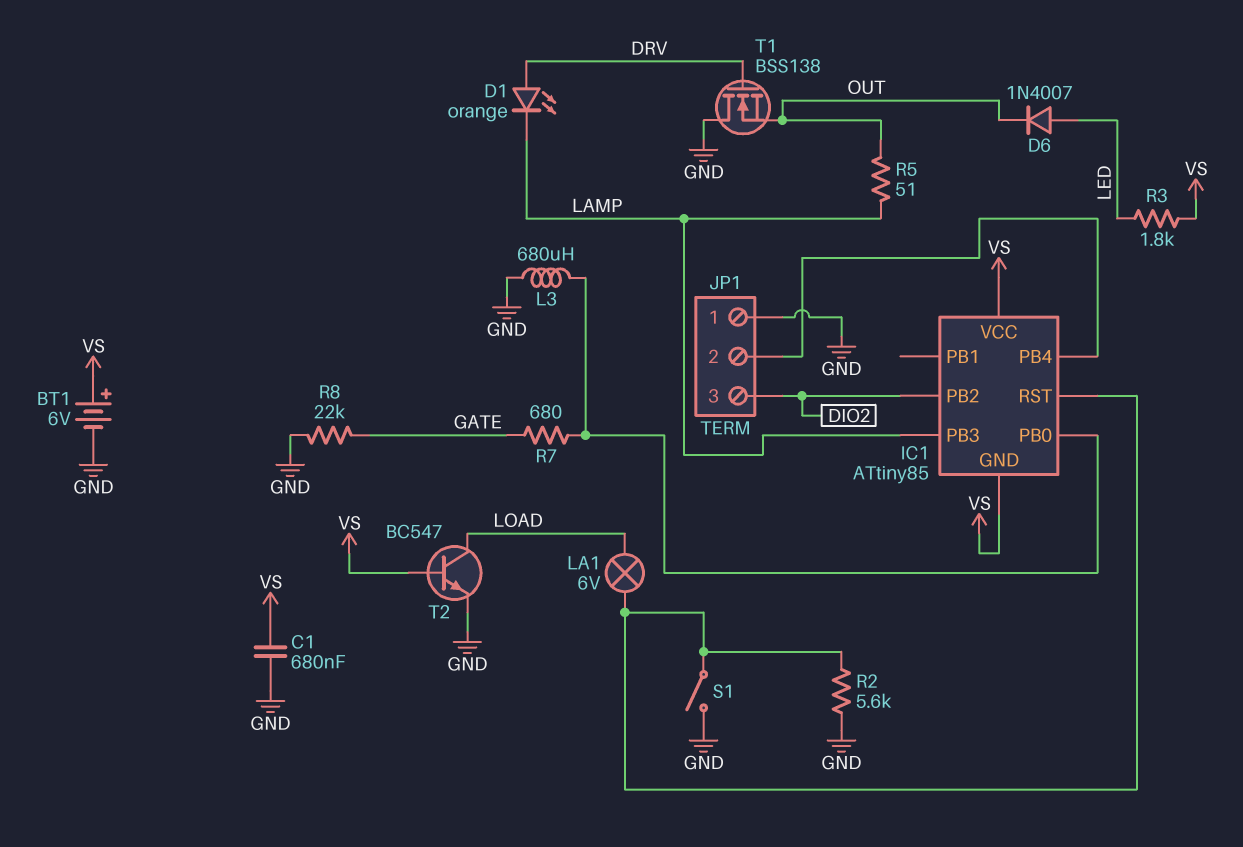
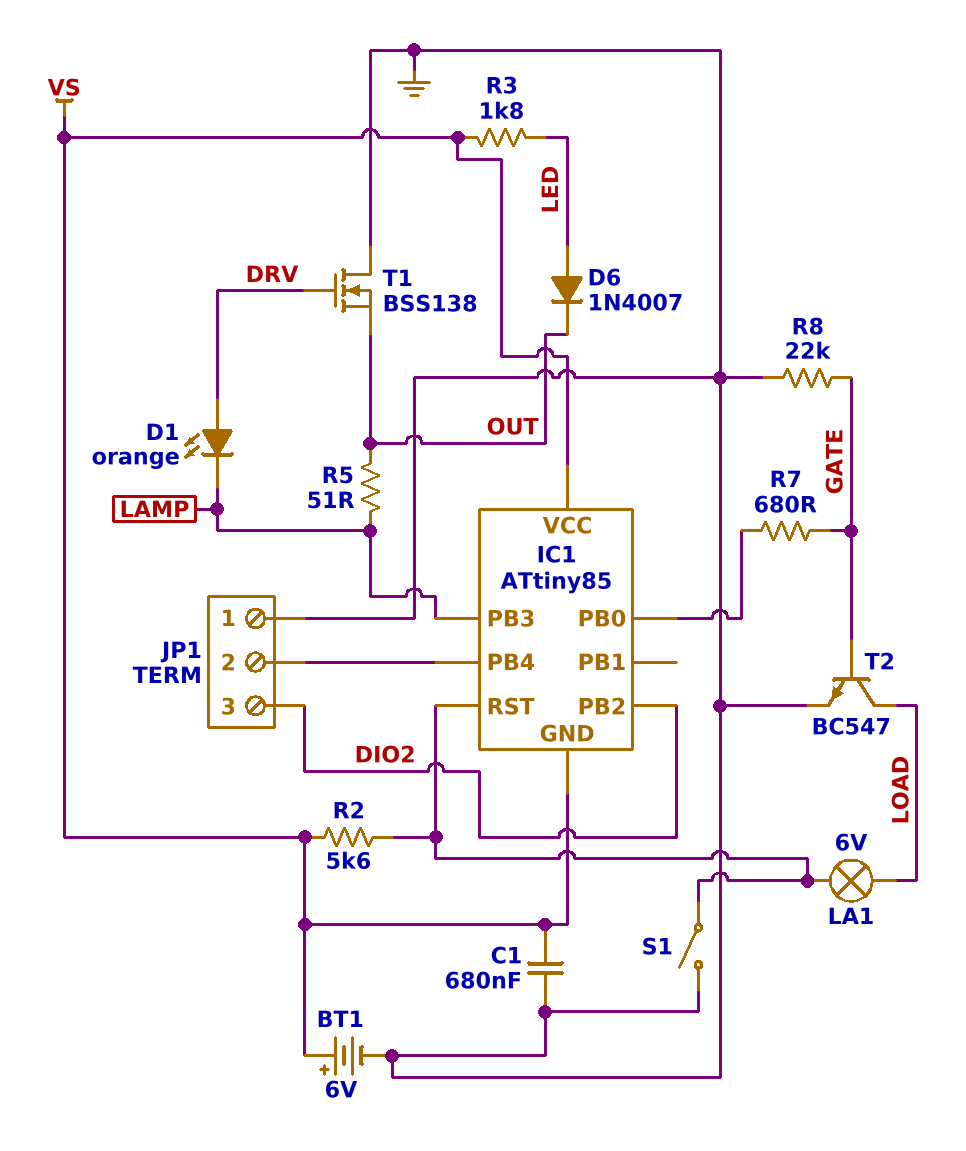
L3: 680uH (GND, IC1/PB0) -> none
R2: 5.6k (GND, IC1/RST) -> 5.6k (IC1/RST, VS)
T2: NPN BC547 (B VS, C LOAD, E GND) -> NPN BC547 (B GATE, C LOAD, E GND)

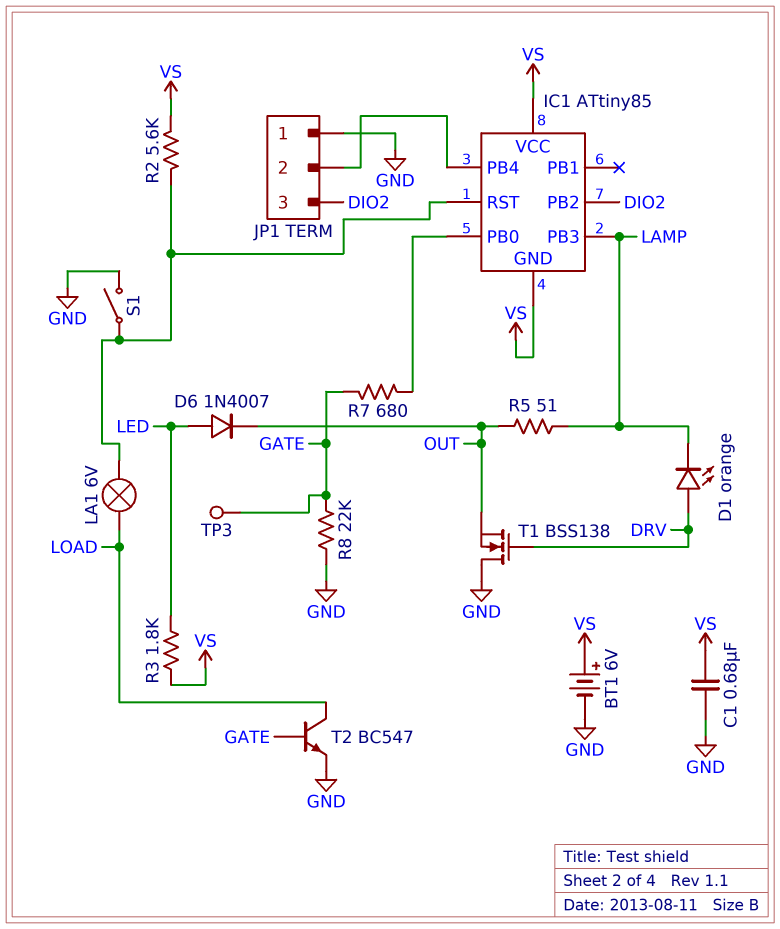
TP3: none -> test point (GATE)

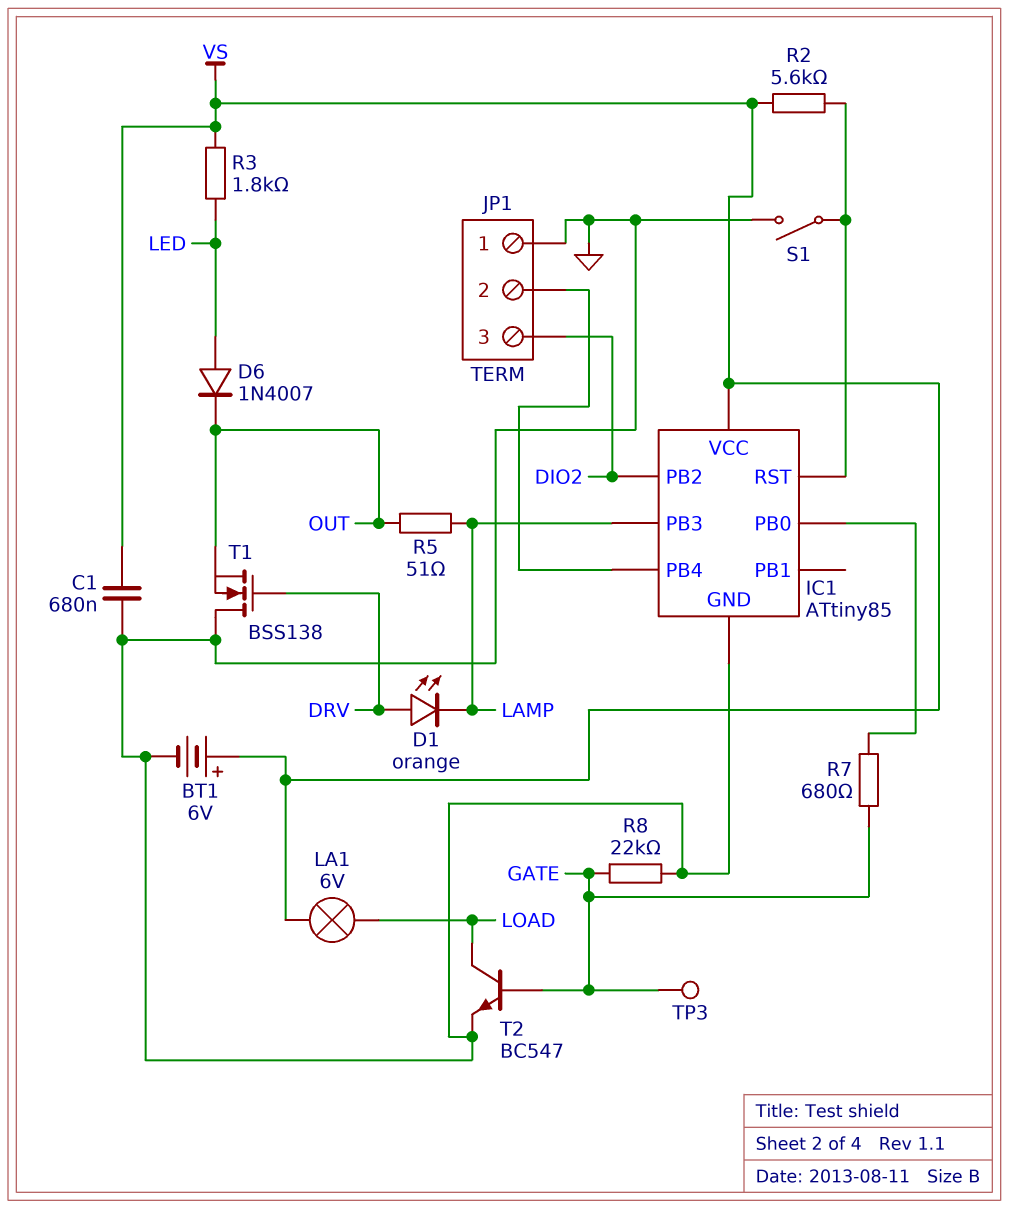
IC1 pin GND: VS -> GND
LA1: lamp 6V (IC1/RST, LOAD) -> lamp 6V (LOAD, VS)

